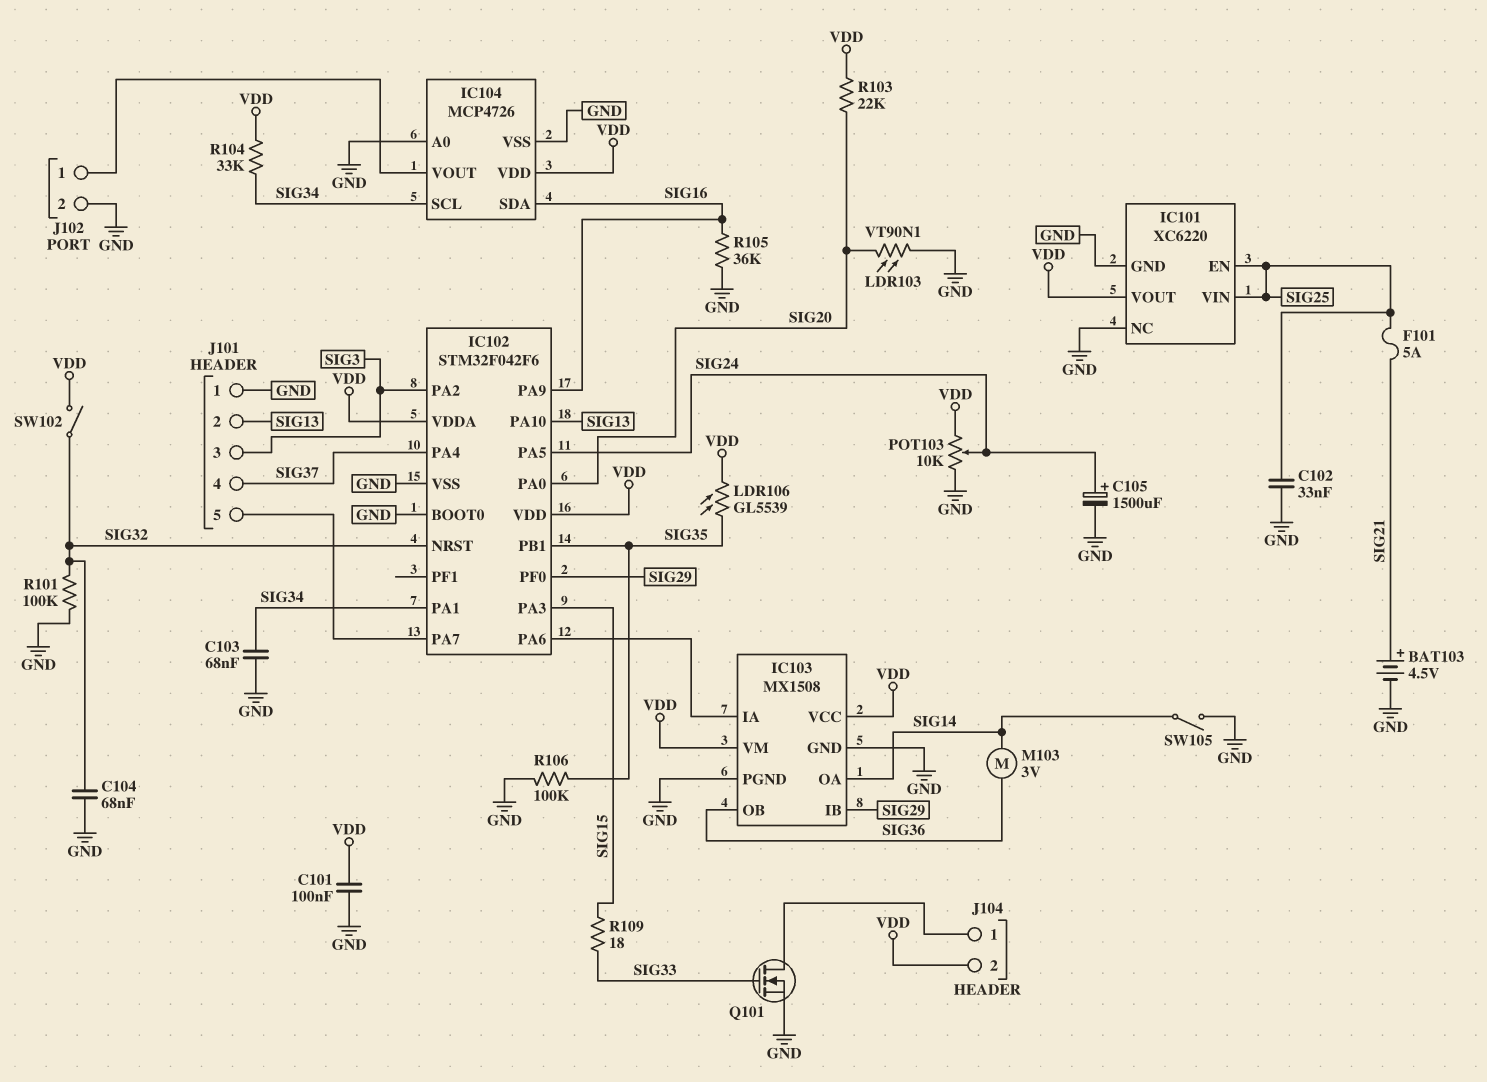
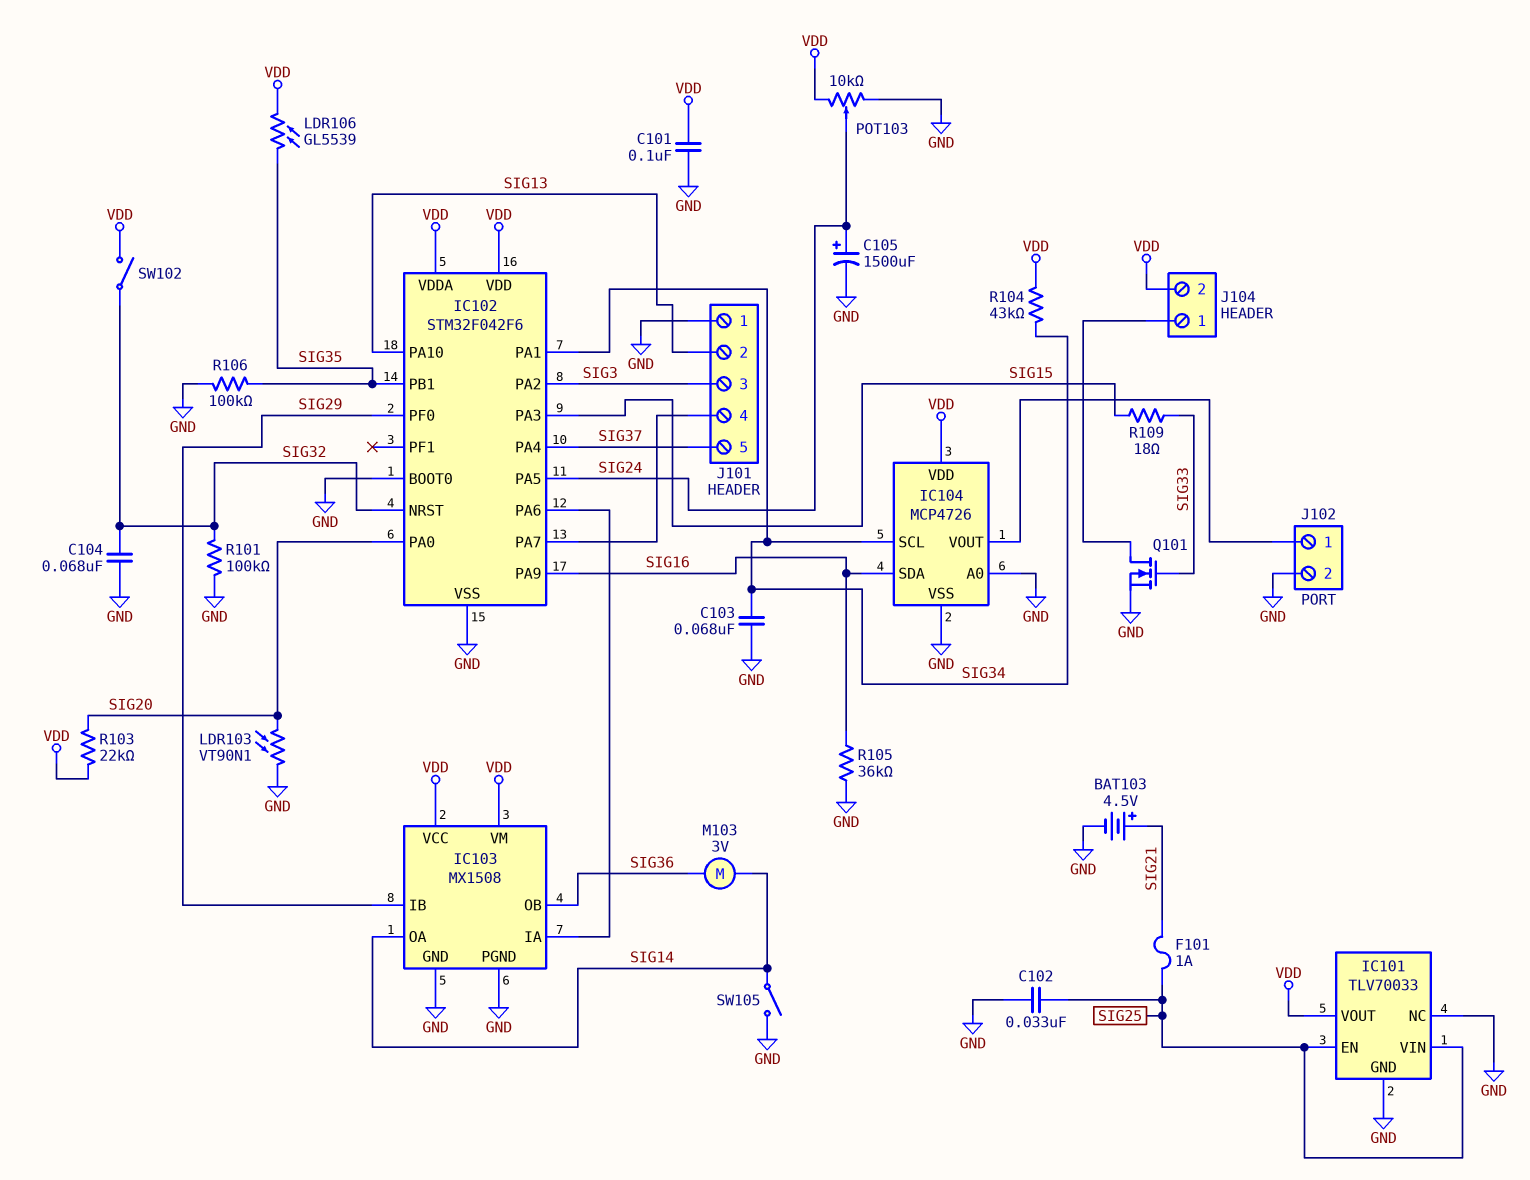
F101: 5A (SIG21, SIG25) -> 1A (SIG21, SIG25)
IC101: XC6220 -> TLV70033
J101 pin 4: SIG37 -> IC102/PA7
J101 pin 5: IC102/PA7 -> SIG37
R104: 33k (SIG34, VDD) -> 43k (SIG34, VDD)

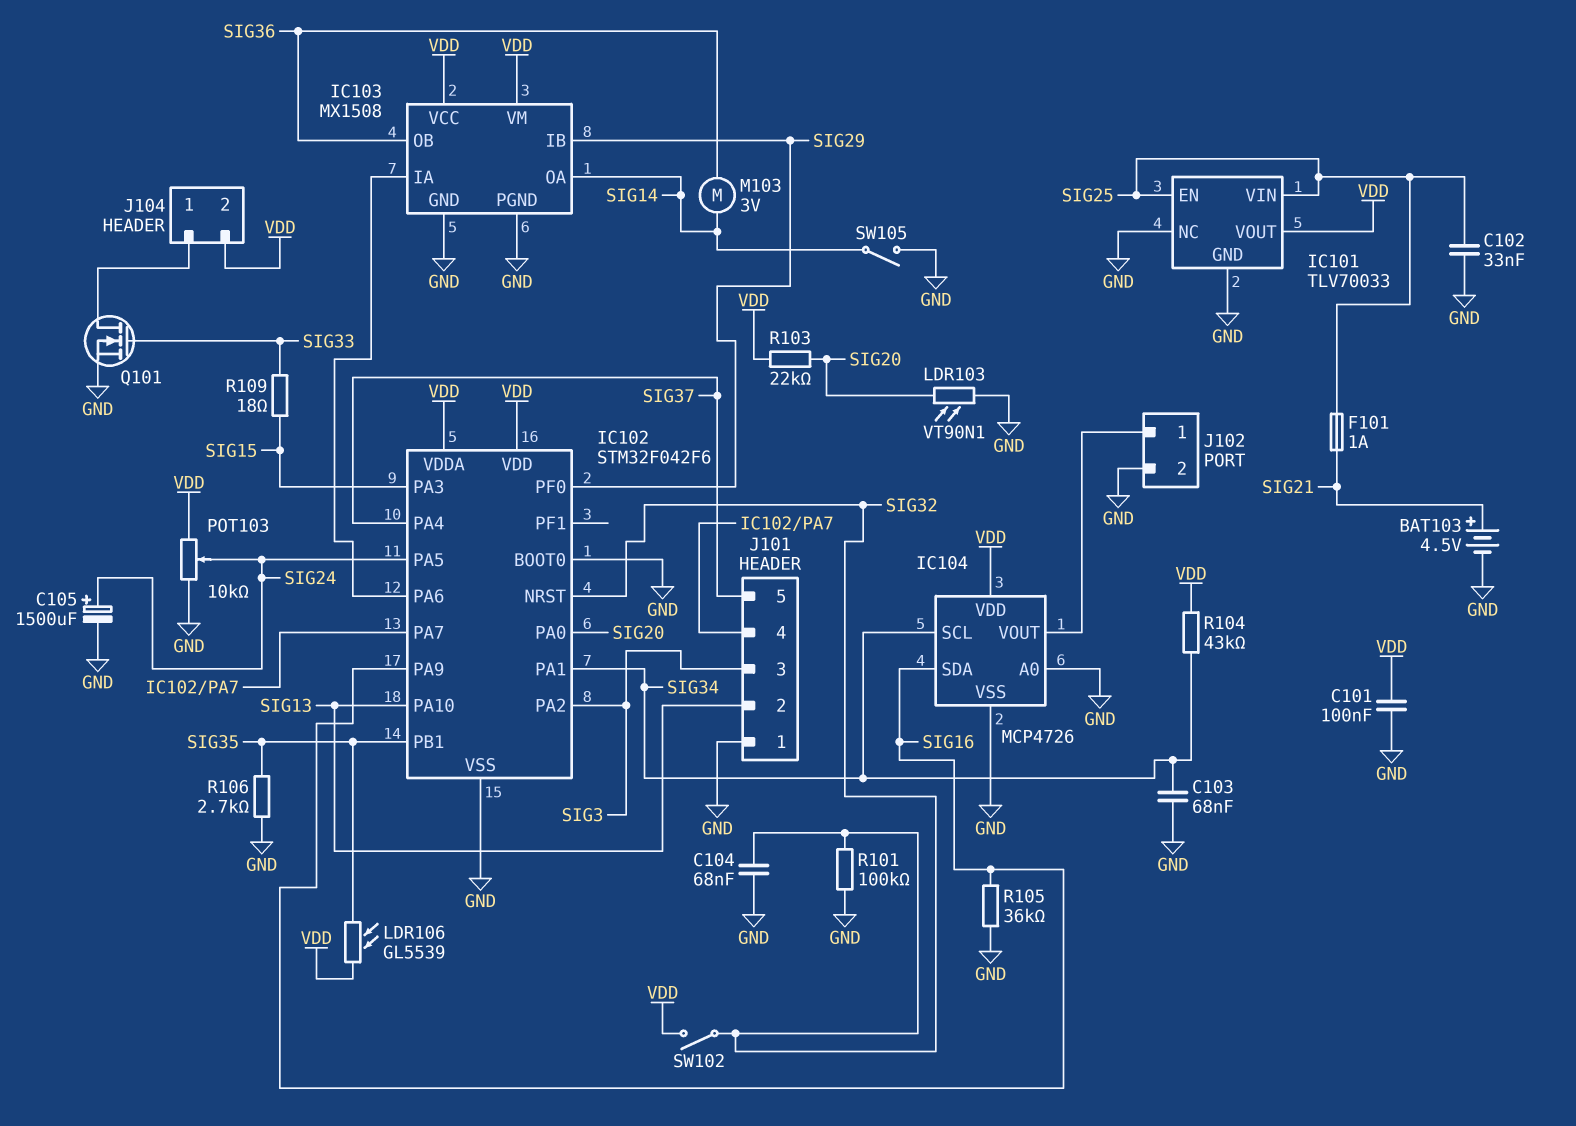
R106: 100k (GND, SIG35) -> 2.7k (GND, SIG35)

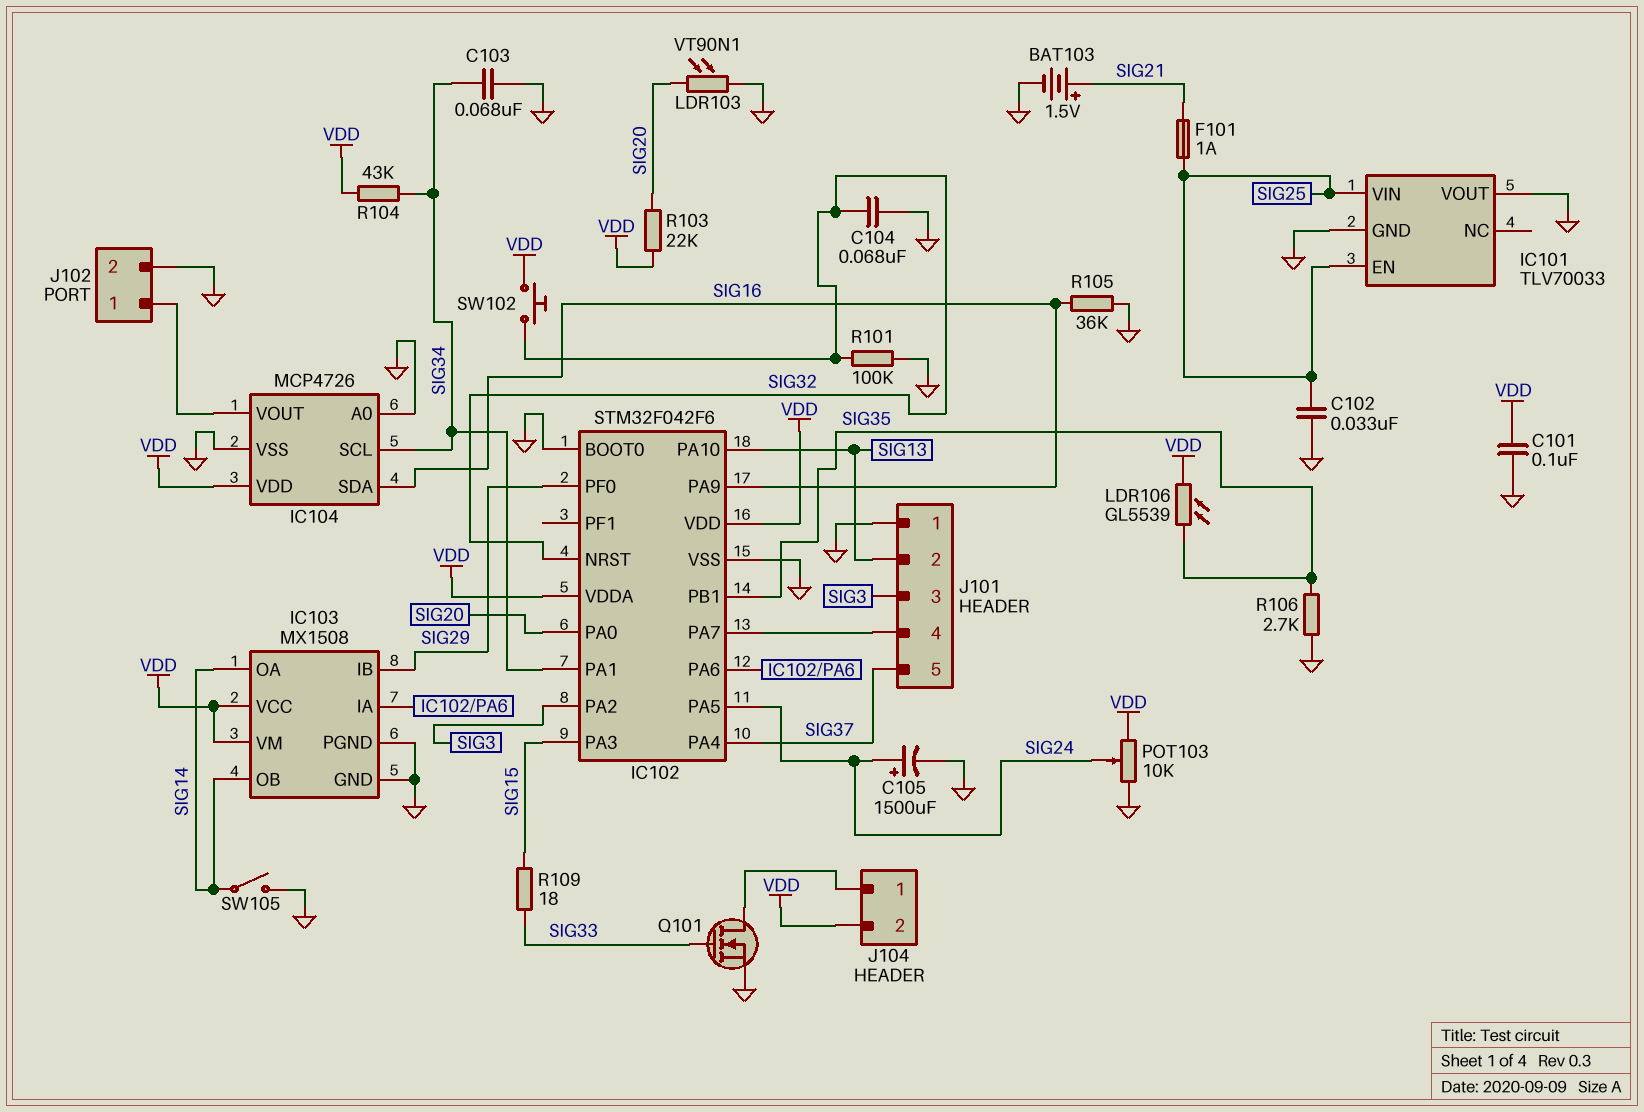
BAT103: 4.5V (plus SIG21, minus GND) -> 1.5V (plus SIG21, minus GND)
IC101 pin NC: GND -> none
IC101 pin VOUT: VDD -> GND
IC103 pin OB: SIG36 -> SIG14
M103: motor 3V (SIG14, SIG36) -> none
SW102: switch (SIG32, VDD) -> button (SIG32, VDD)

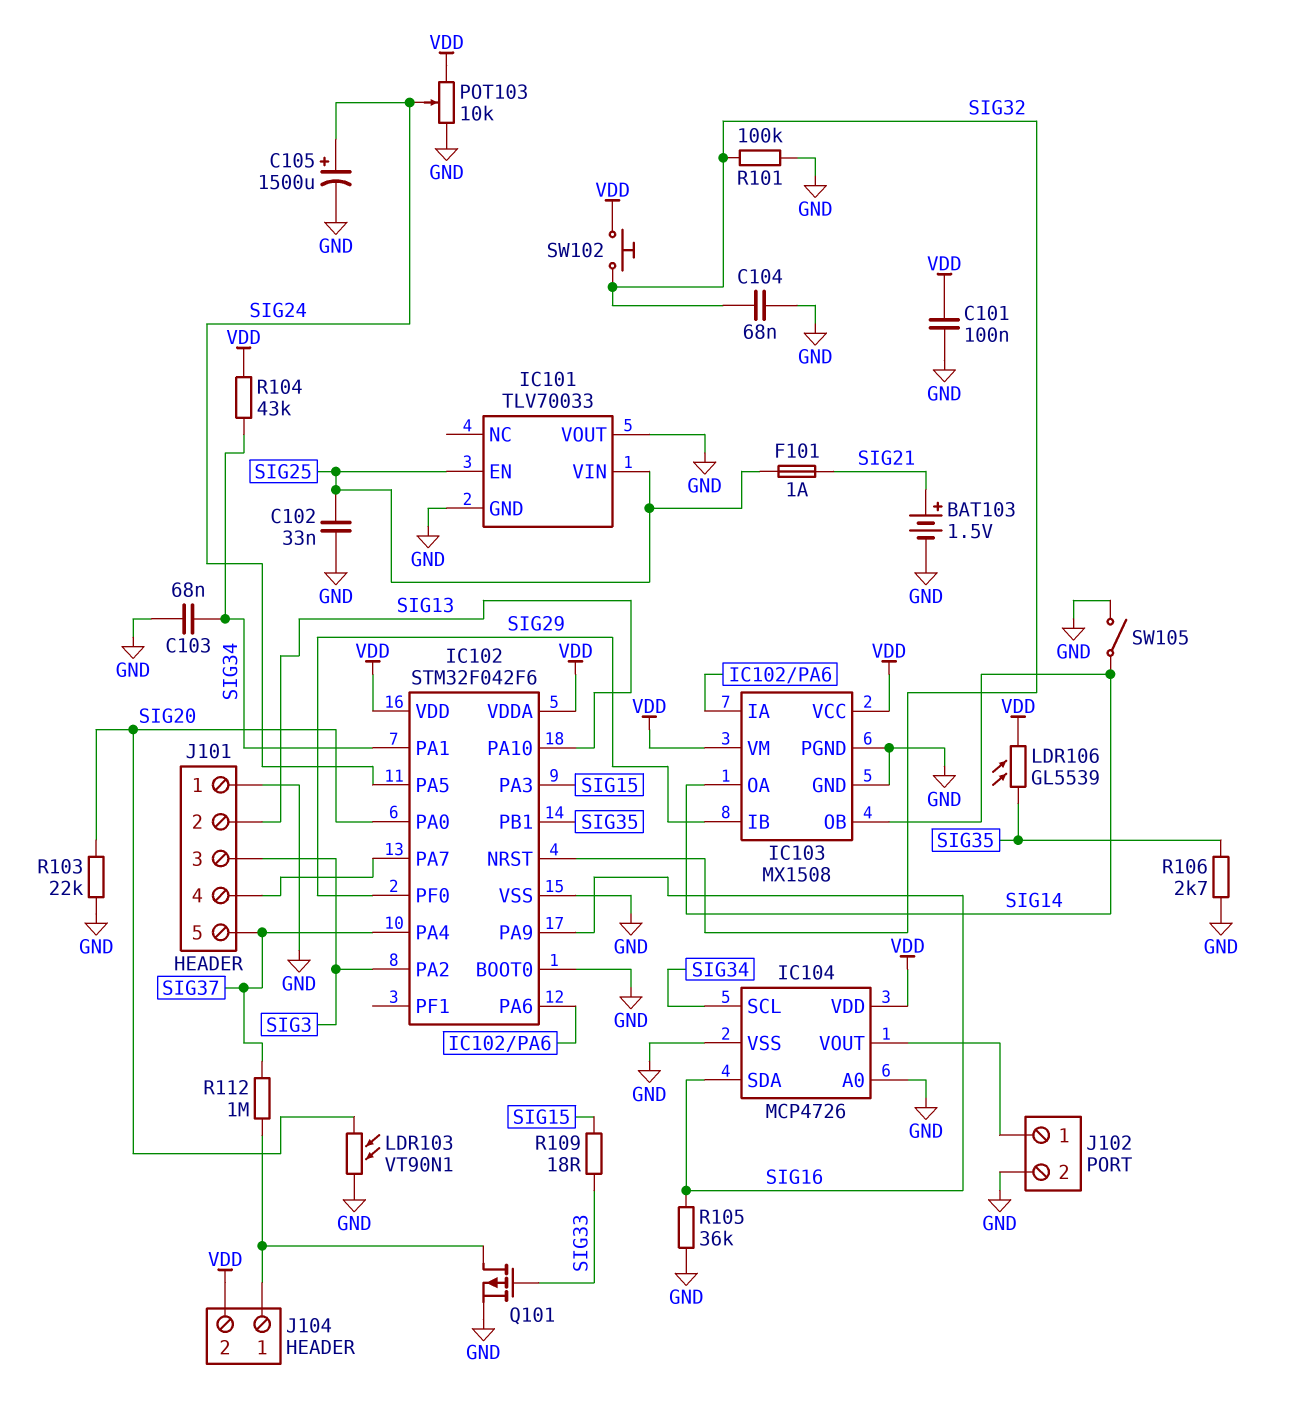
Q101: NMOS (G SIG33, D J104/1, S GND) -> PMOS (G SIG33, D J104/1, S GND)
R103: 22k (SIG20, VDD) -> 22k (GND, SIG20)
R112: none -> 1M (J104/1, SIG37)

